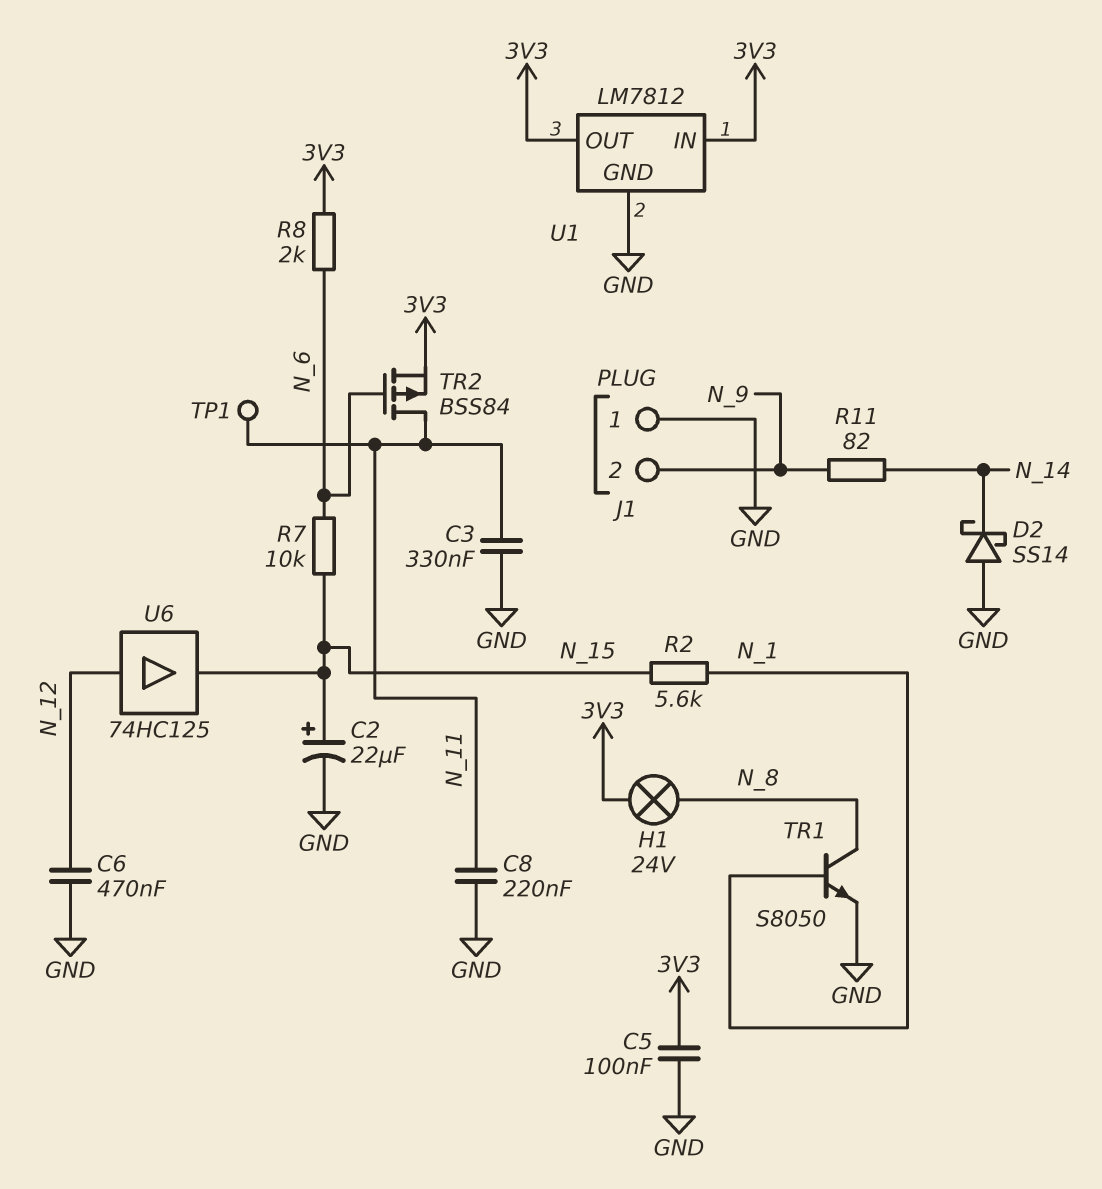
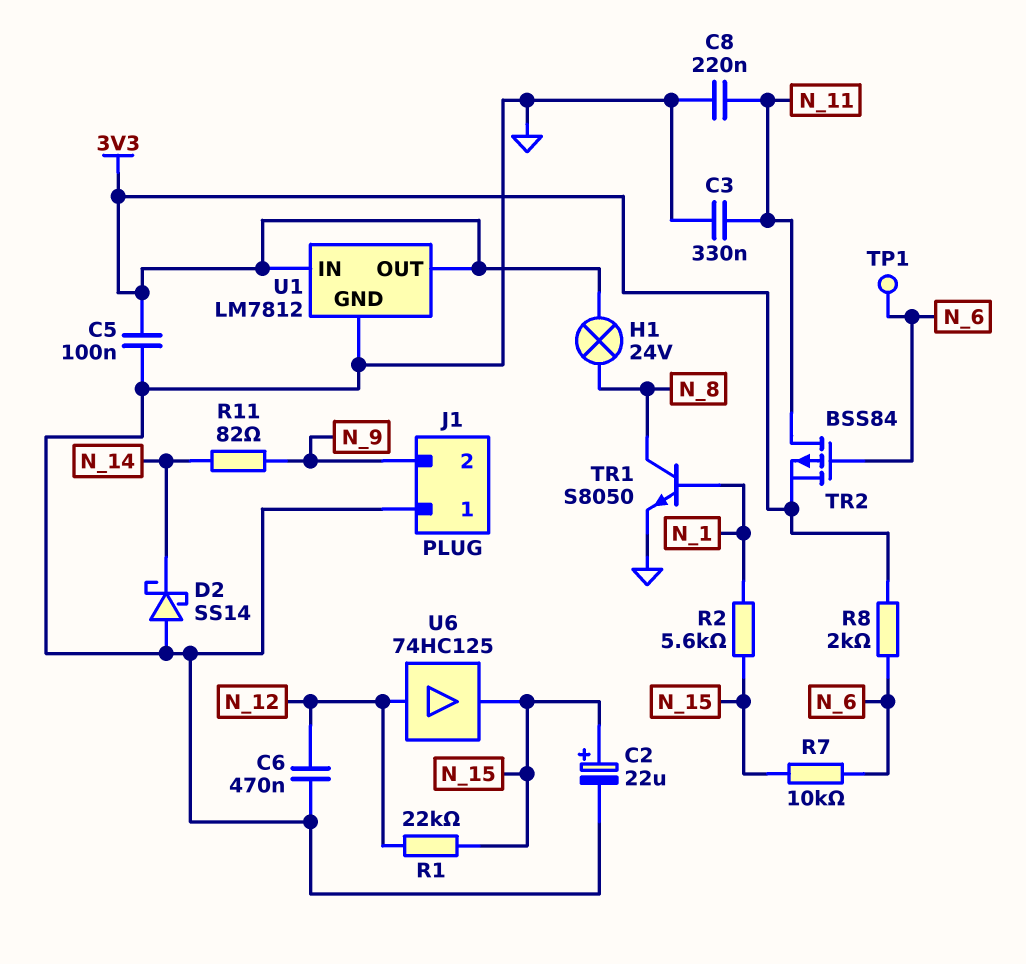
R1: none -> 22k (N_12, N_15)
TP1: test point (N_11) -> test point (N_6)

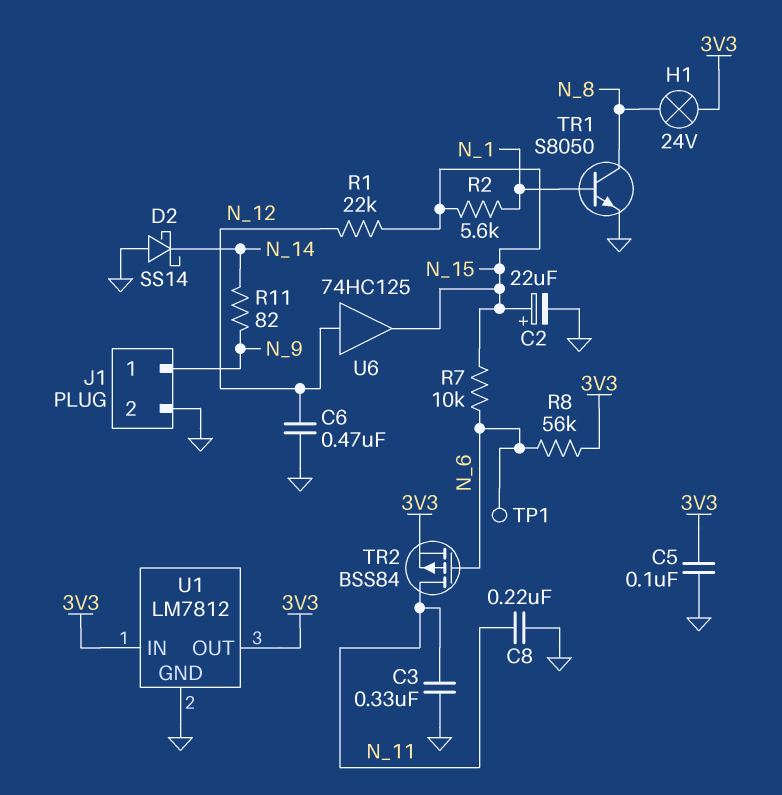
J1 pin 1: GND -> N_9
J1 pin 2: N_9 -> GND
R8: 2k (3V3, N_6) -> 56k (3V3, N_6)

